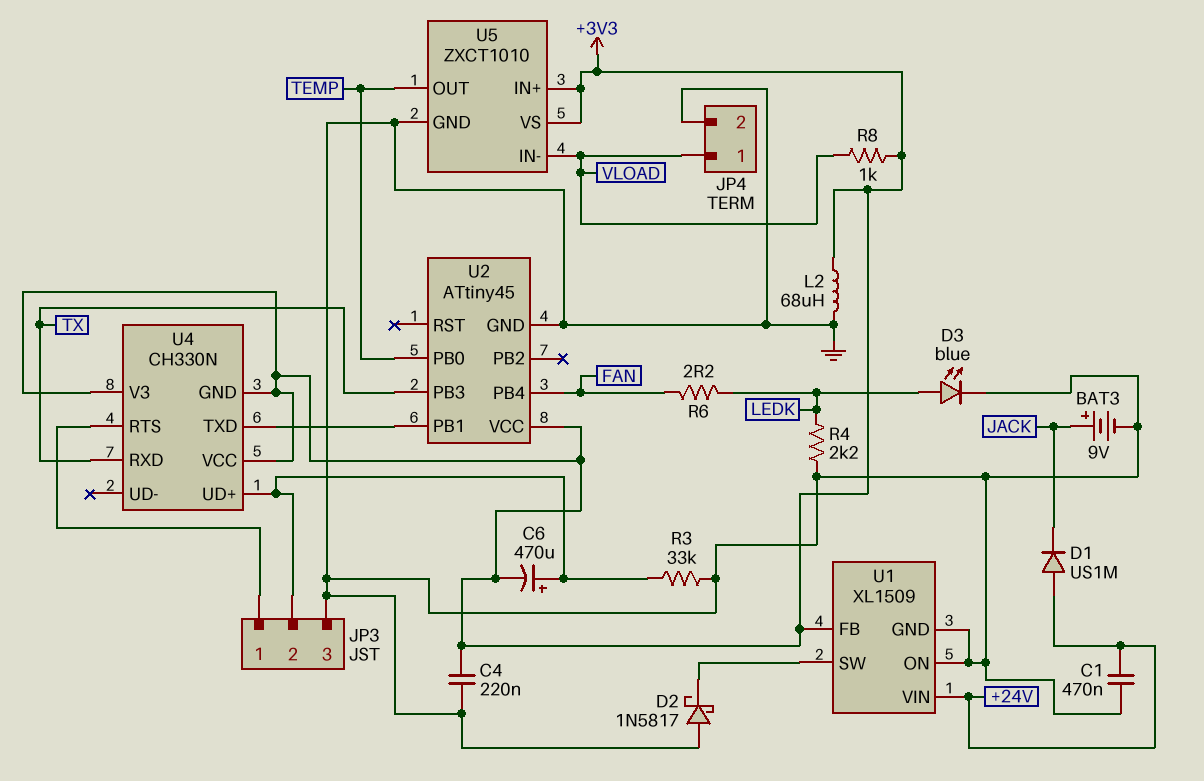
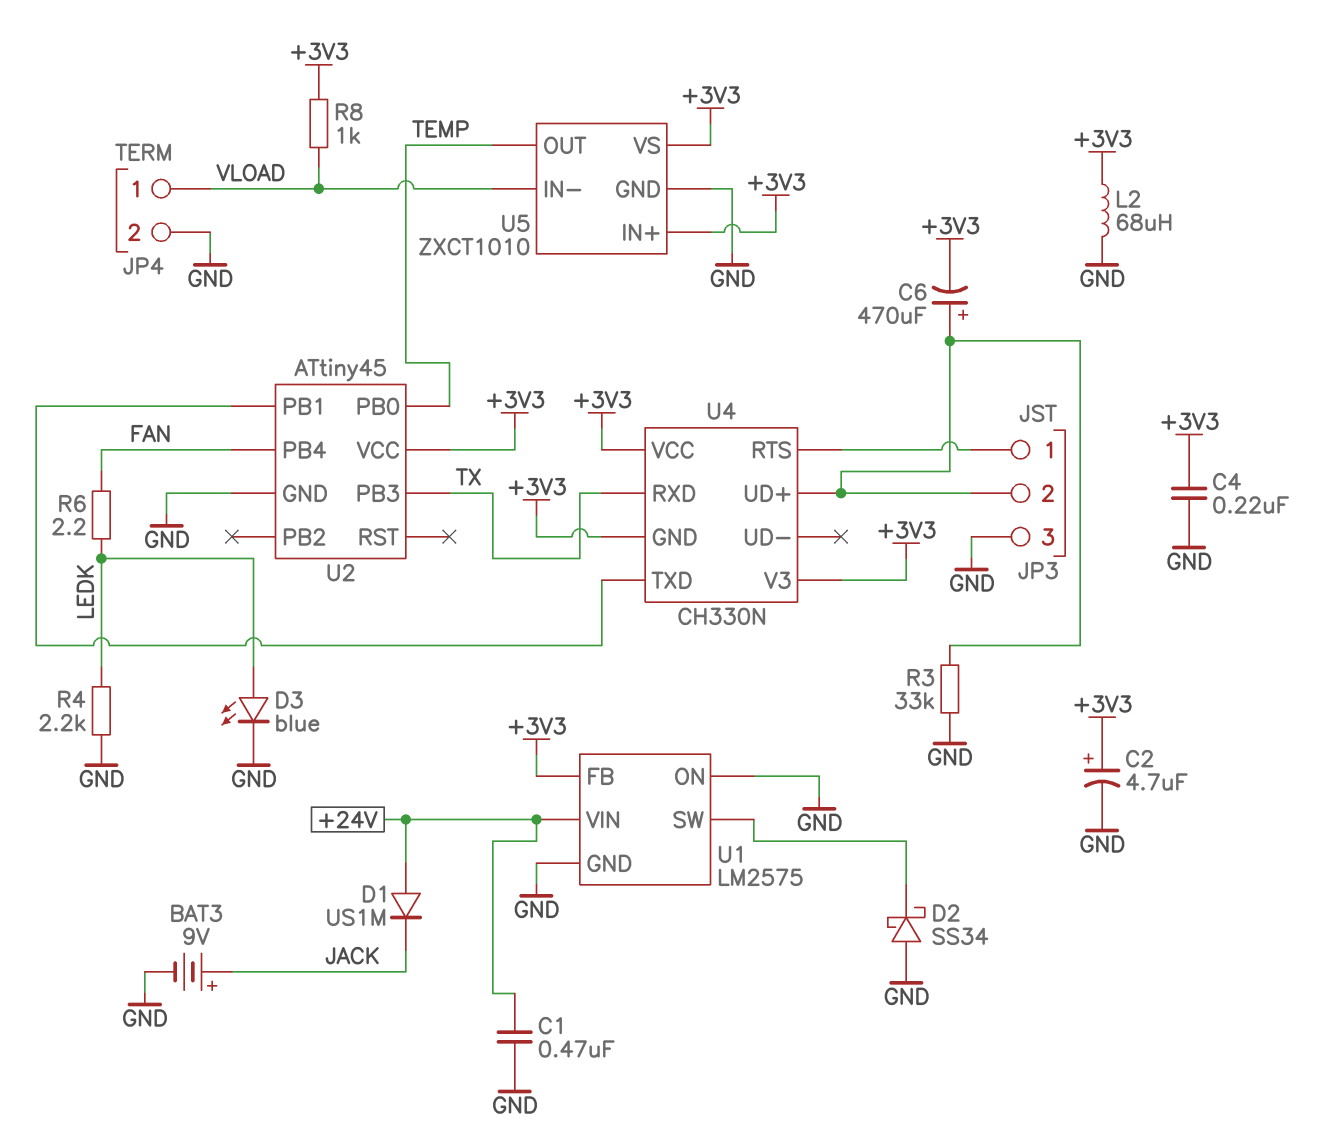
C2: none -> 4.7uF (plus +3V3, minus GND)
D2: schottky 1N5817 (A GND, K U1/SW) -> schottky SS34 (A GND, K U1/SW)
U1: XL1509 -> LM2575

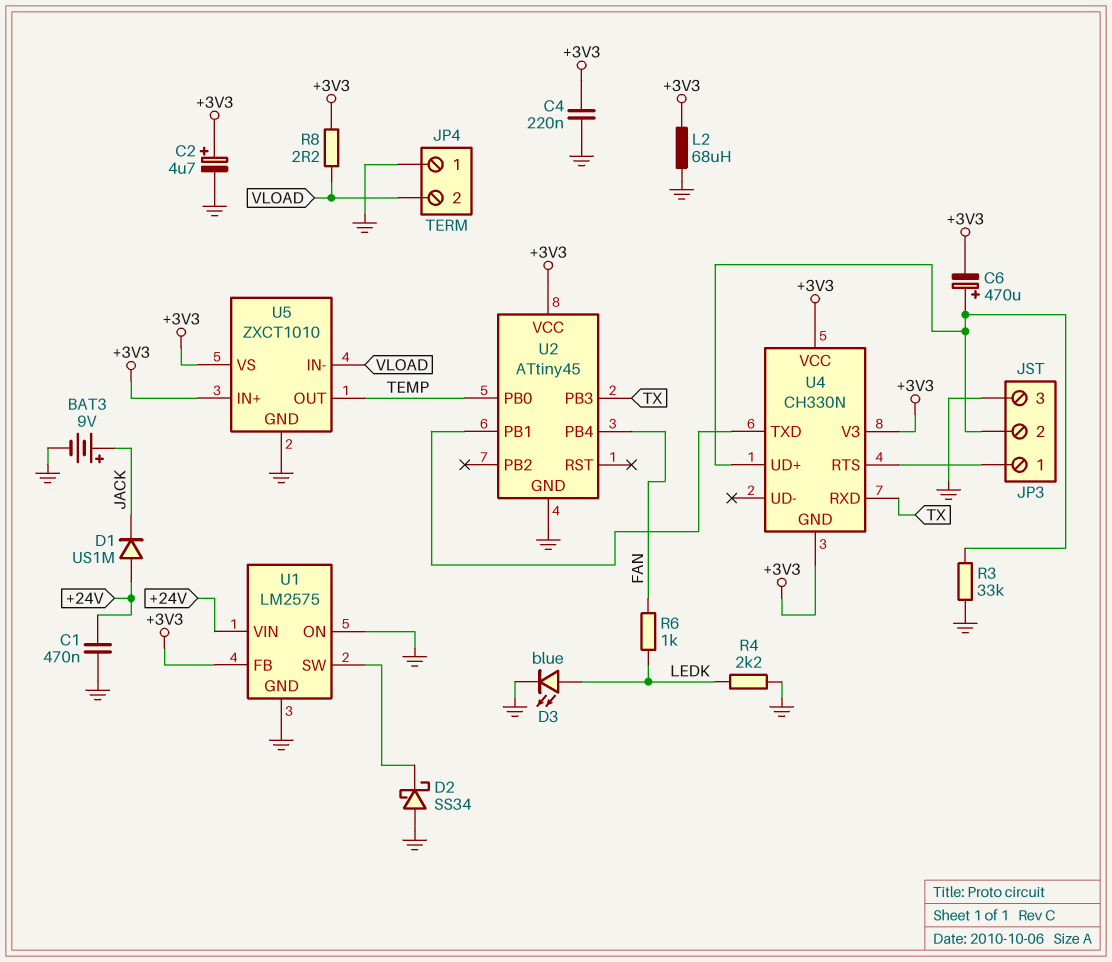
JP4 pin 1: VLOAD -> GND
JP4 pin 2: GND -> VLOAD
R6: 2.2 (FAN, LEDK) -> 1k (FAN, LEDK)
R8: 1k (+3V3, VLOAD) -> 2.2 (+3V3, VLOAD)

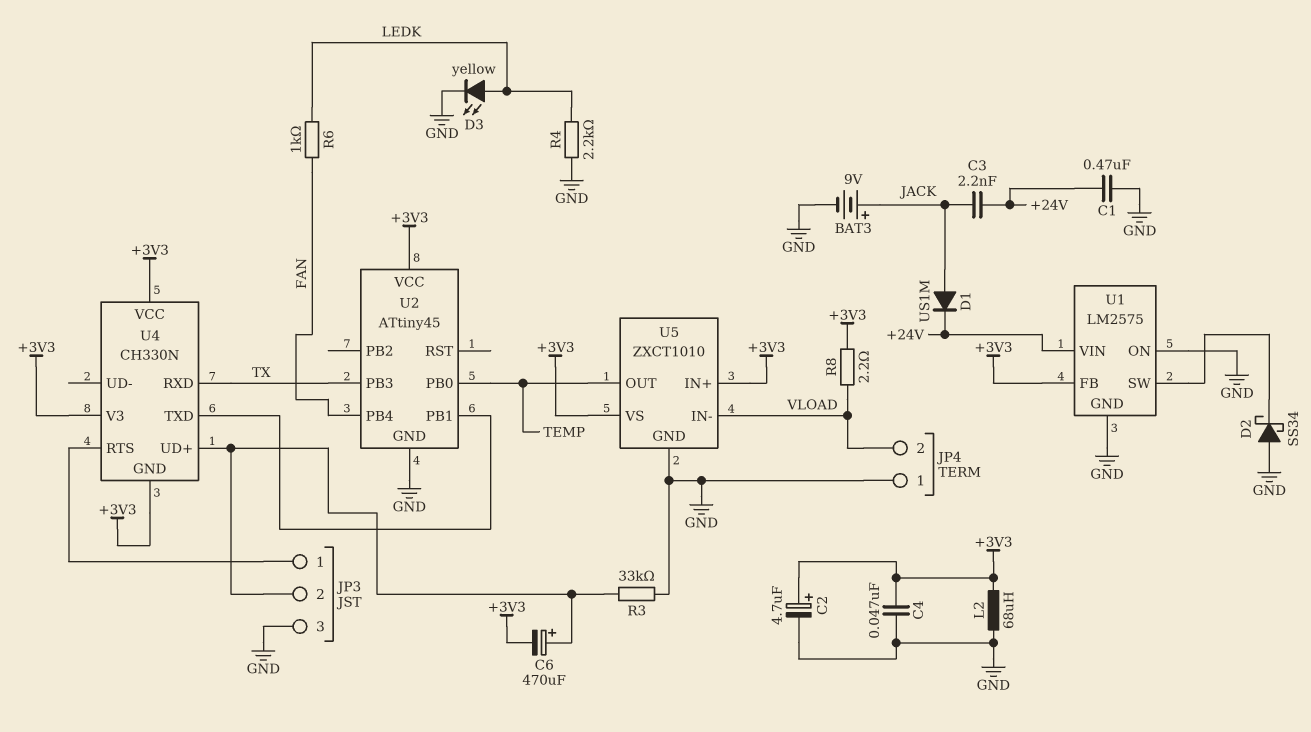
C3: none -> 2.2nF (+24V, JACK)
C4: 220nF (+3V3, GND) -> 47nF (+3V3, GND)
D1: diode US1M (A +24V, K JACK) -> diode US1M (A JACK, K +24V)
D3: LED blue (A LEDK, K GND) -> LED yellow (A LEDK, K GND)

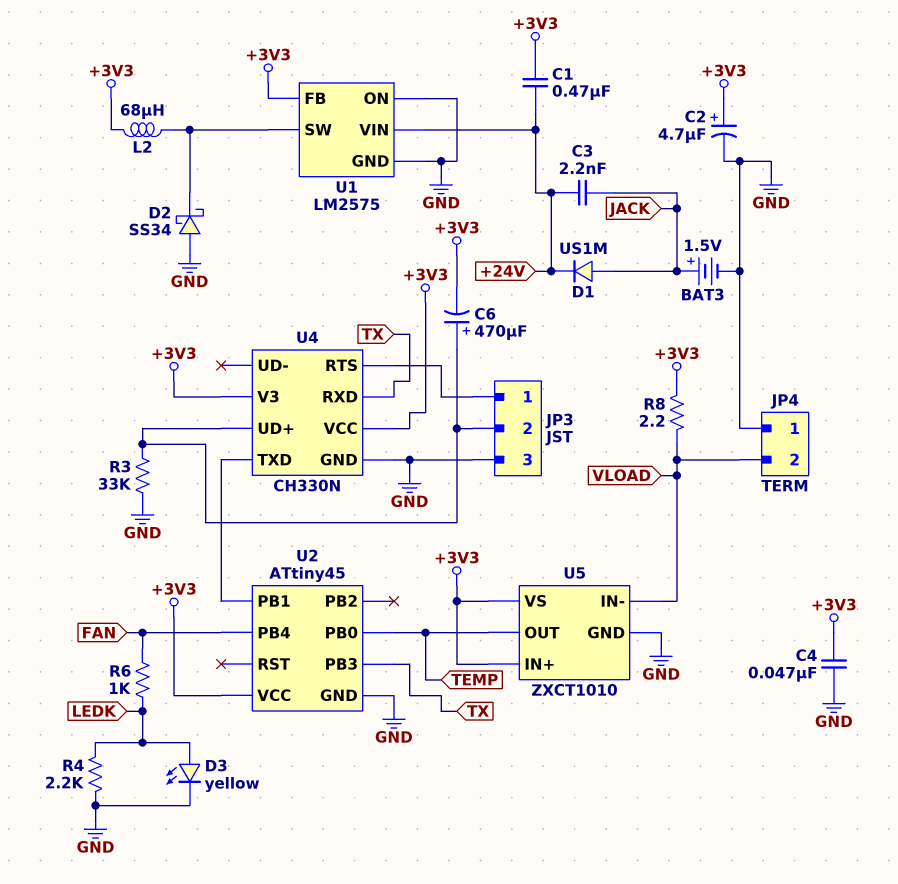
BAT3: 9V (plus JACK, minus GND) -> 1.5V (plus JACK, minus GND)
C1: 470nF (+24V, GND) -> 470nF (+3V3, +24V)
L2: 68uH (+3V3, GND) -> 68uH (+3V3, U1/SW)
U4 pin GND: +3V3 -> GND

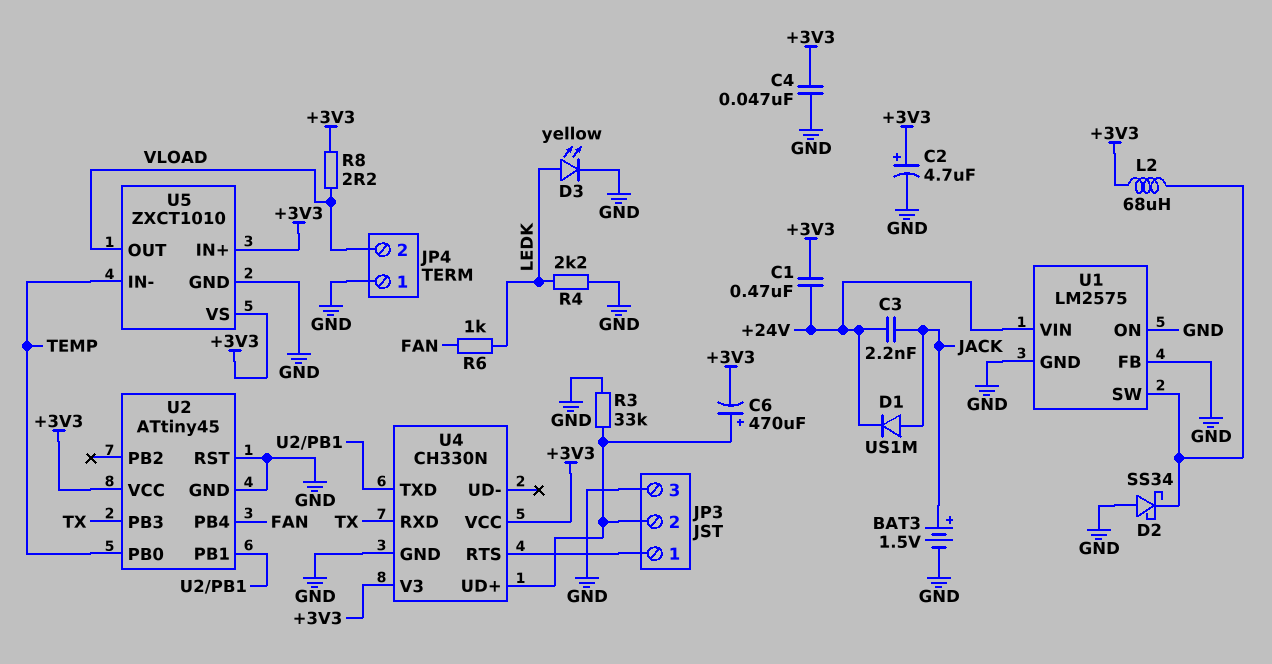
U1 pin FB: +3V3 -> GND
U2 pin RST: none -> GND
U5 pin IN-: VLOAD -> TEMP
U5 pin OUT: TEMP -> VLOAD

